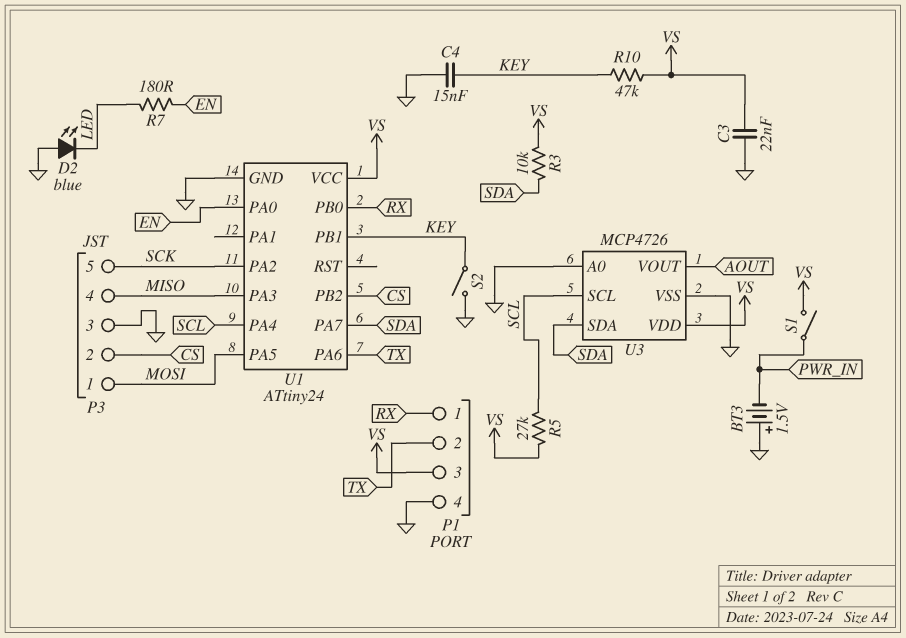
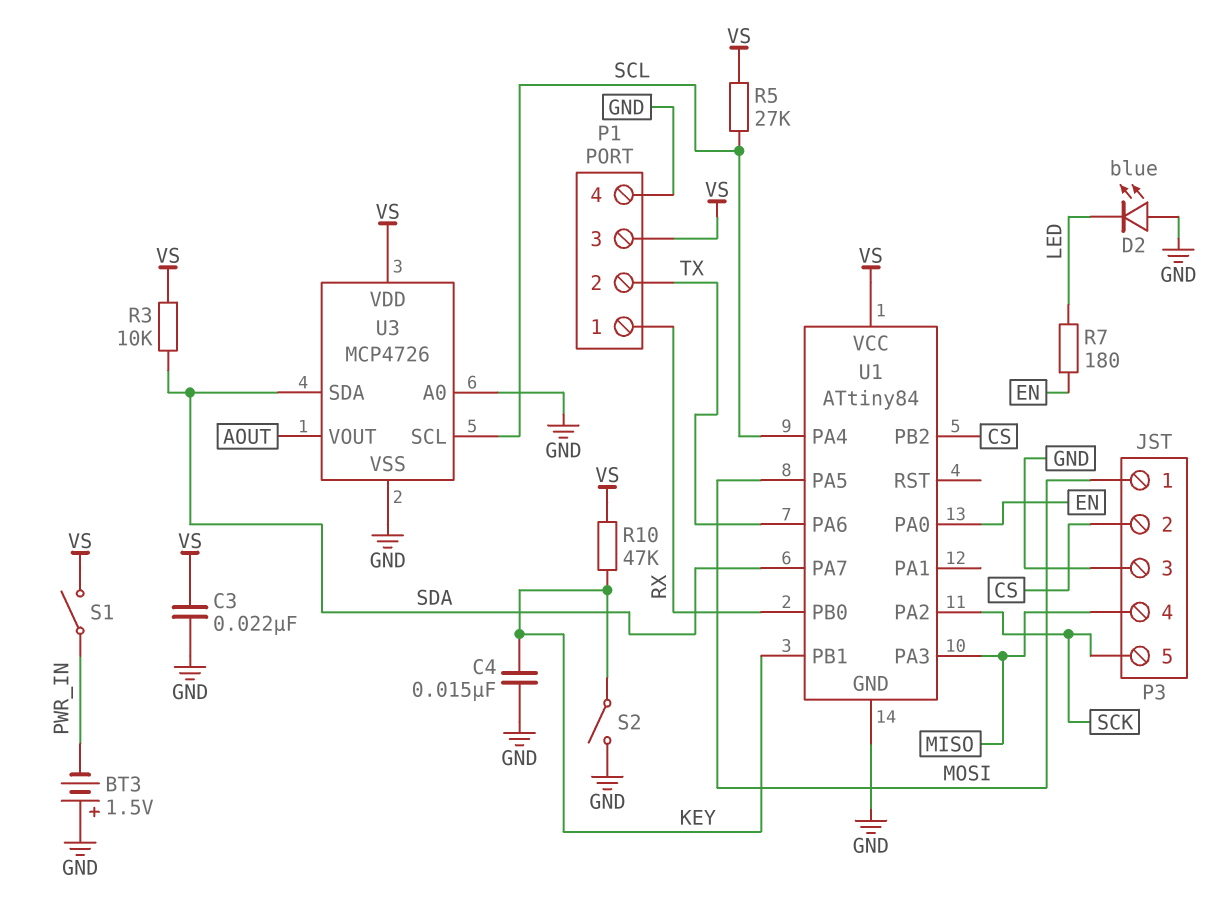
U1: ATtiny24 -> ATtiny84

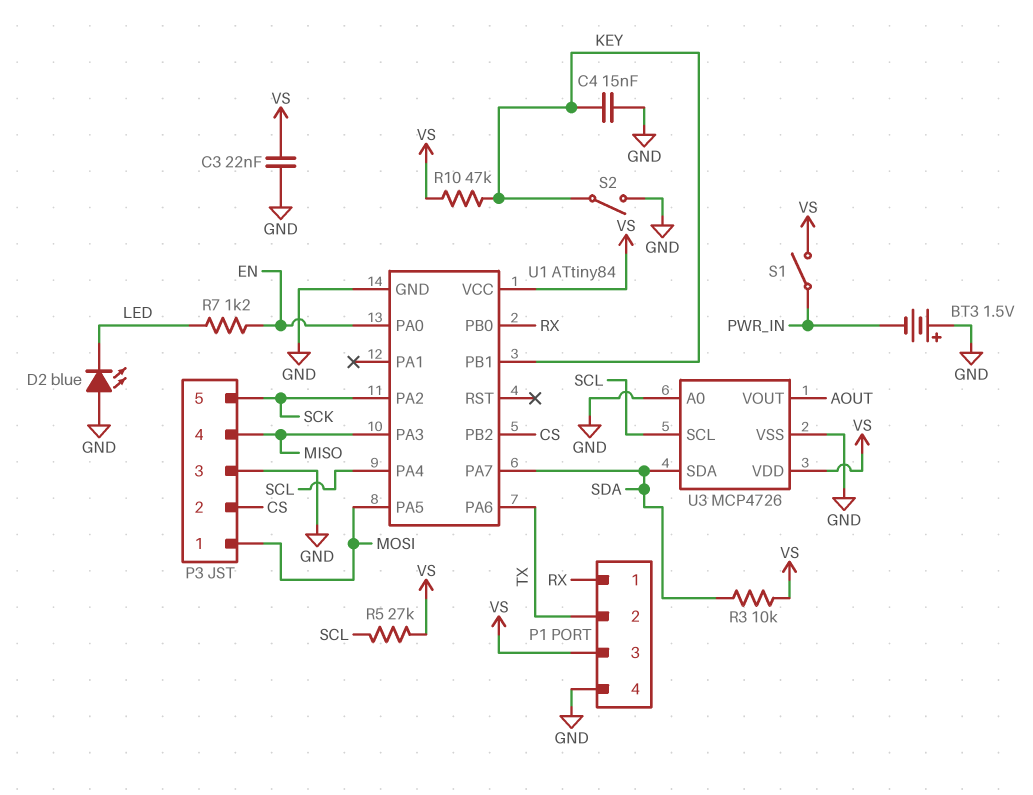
R7: 180 (EN, LED) -> 1.2k (EN, LED)

